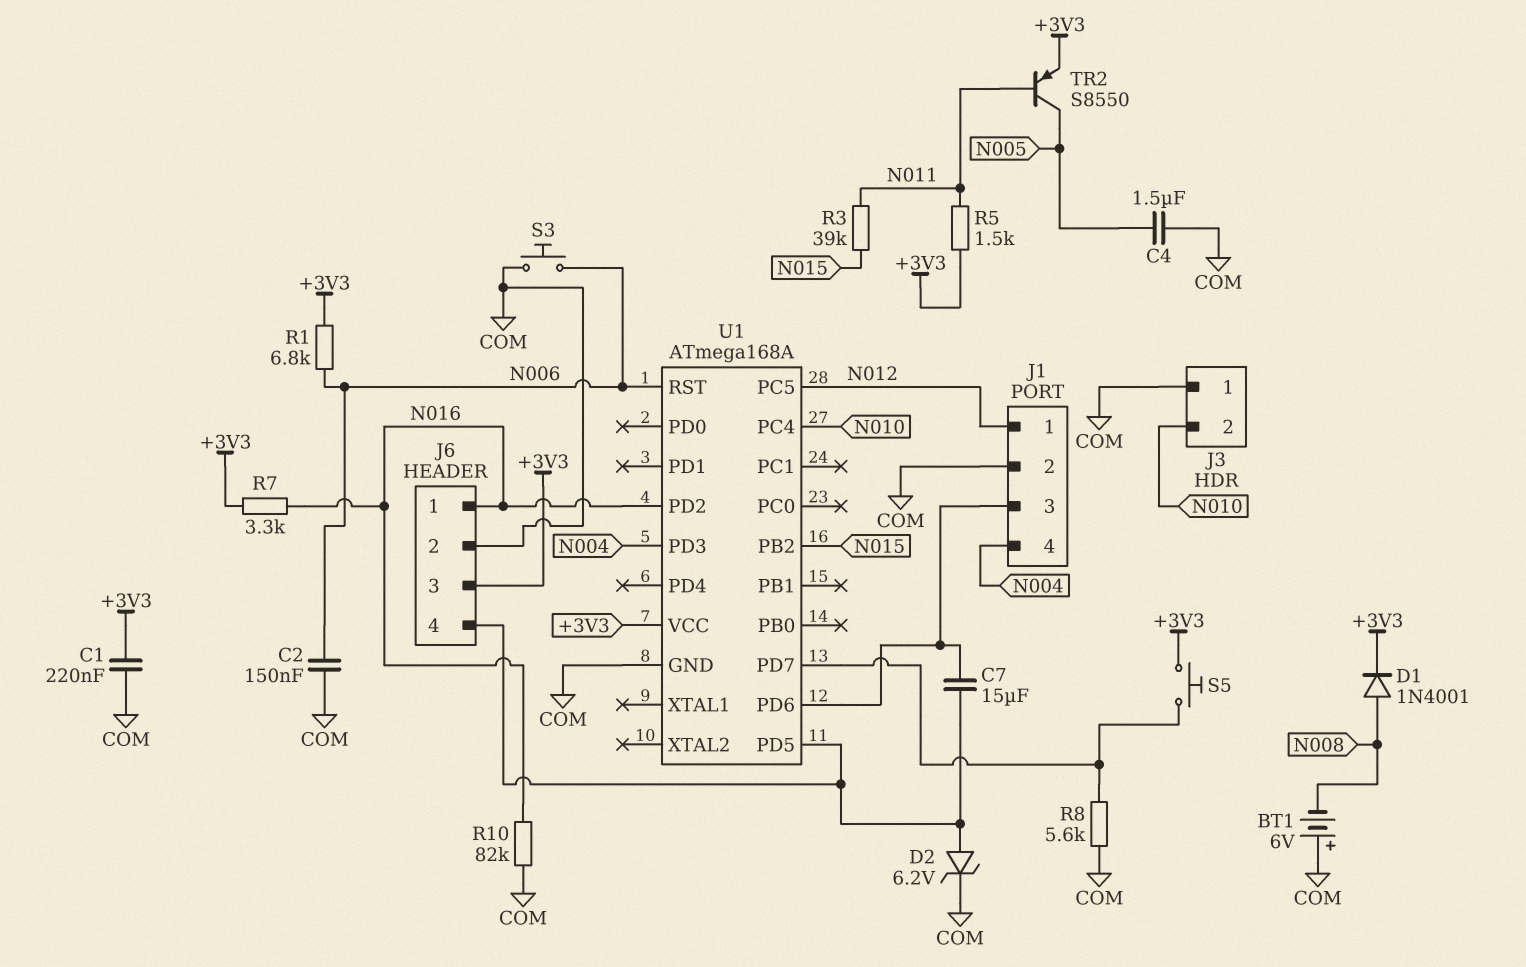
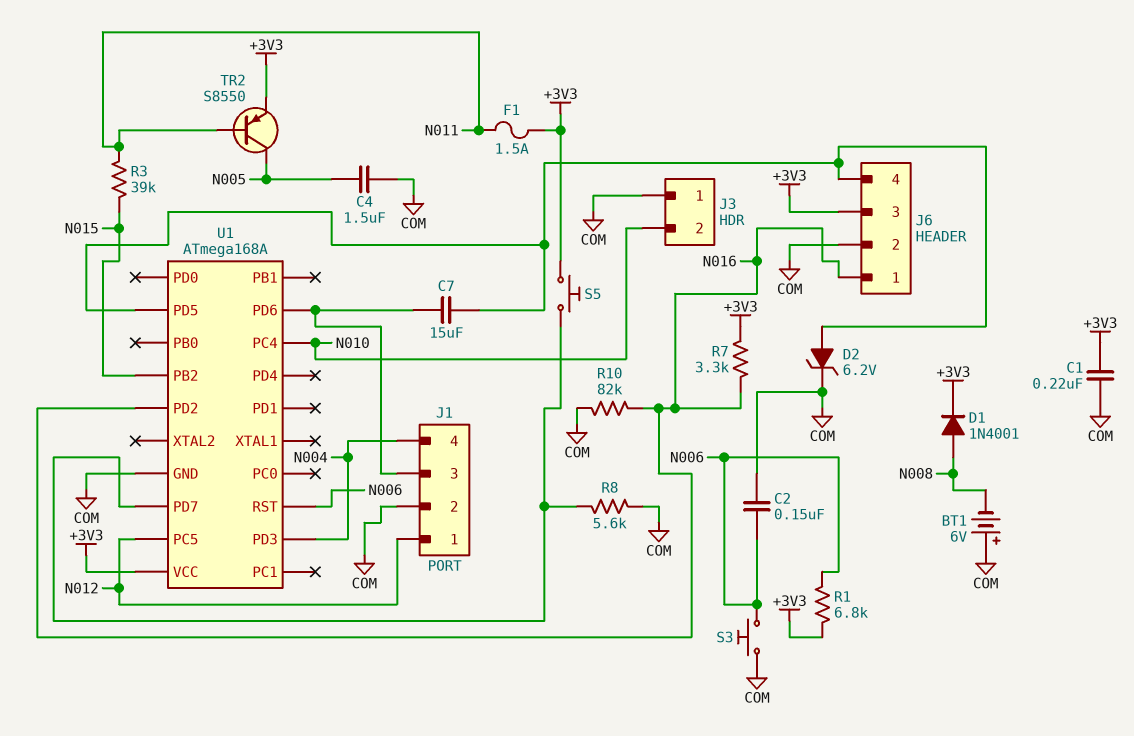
F1: none -> 1.5A (+3V3, N011)
R5: 1.5k (+3V3, N011) -> none

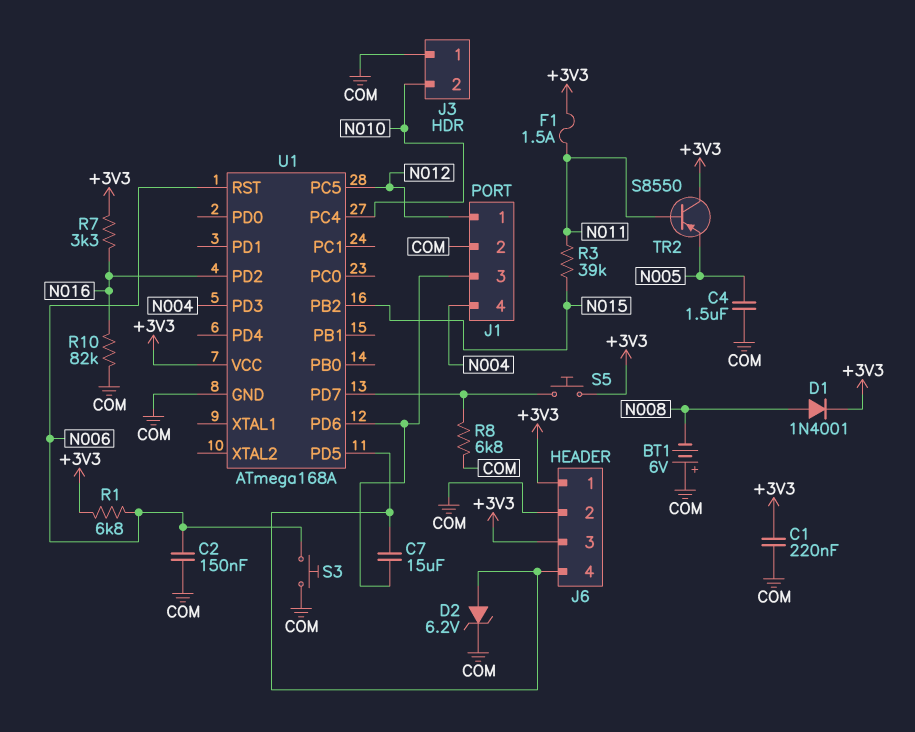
J6 pin 1: N016 -> +3V3
R8: 5.6k (COM, U1/PD7) -> 6.8k (COM, U1/PD7)
TR2: PNP S8550 (B N011, C N005, E +3V3) -> PNP S8550 (B N011, C +3V3, E N005)

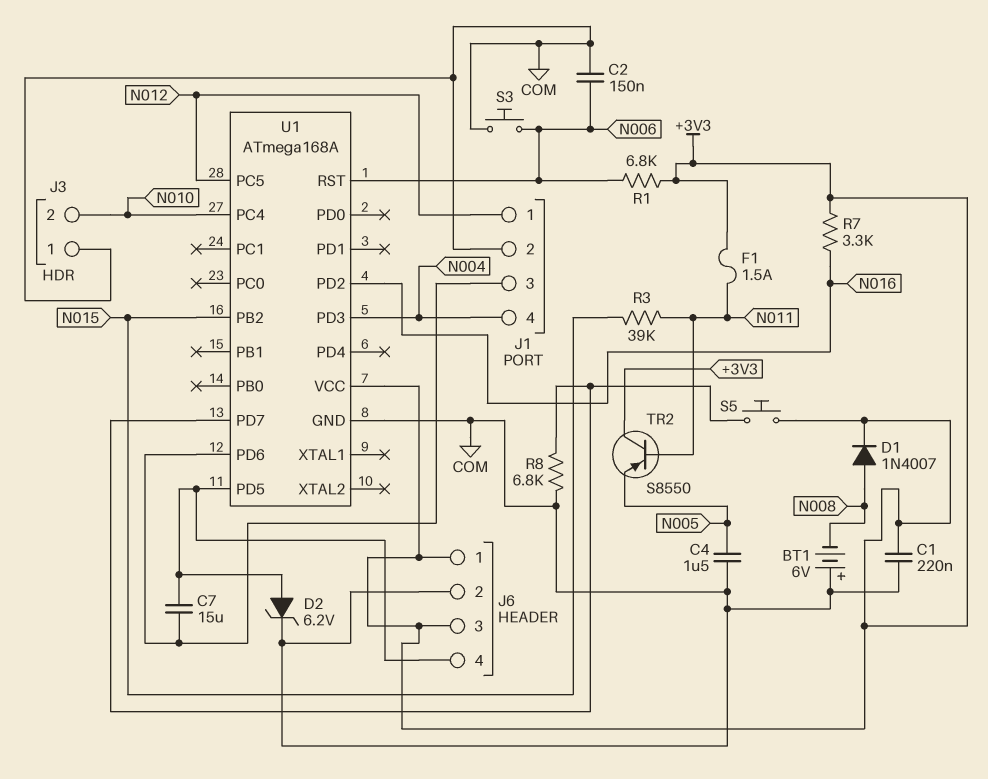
D1: diode 1N4001 (A N008, K +3V3) -> diode 1N4007 (A N008, K +3V3)
R10: 82k (COM, N016) -> none

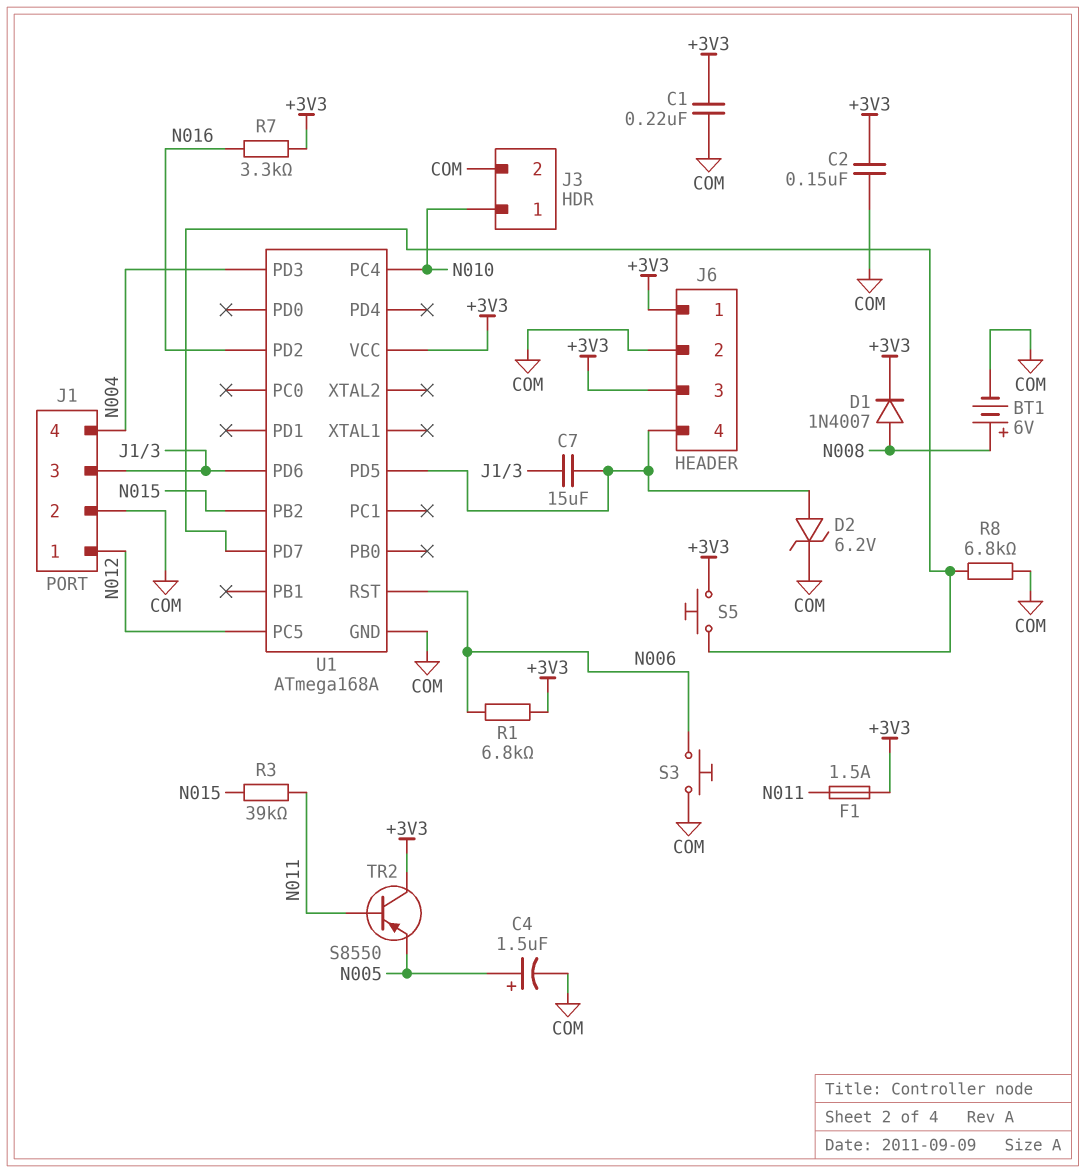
BT1: 6V (plus COM, minus N008) -> 6V (plus N008, minus COM)
C2: 150nF (COM, N006) -> 150nF (+3V3, COM)
C4: 1.5uF (COM, N005) -> 1.5uF (plus N005, minus COM)
J3 pin 1: COM -> N010
J3 pin 2: N010 -> COM

